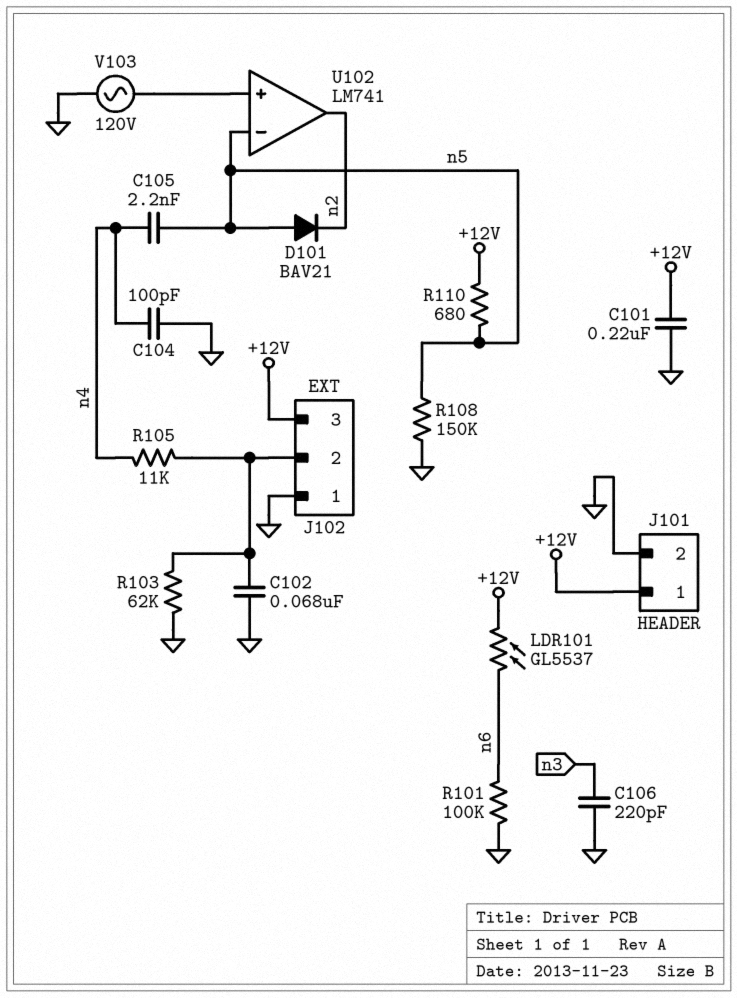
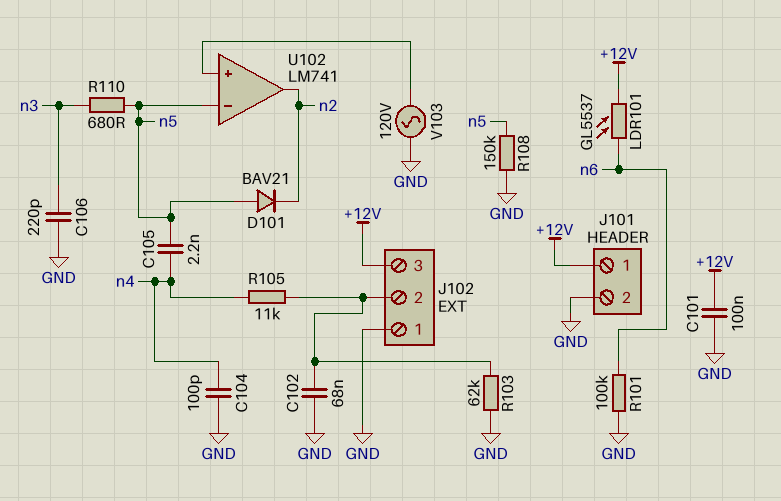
C101: 220nF (+12V, GND) -> 100nF (+12V, GND)
R110: 680 (+12V, n5) -> 680 (n3, n5)

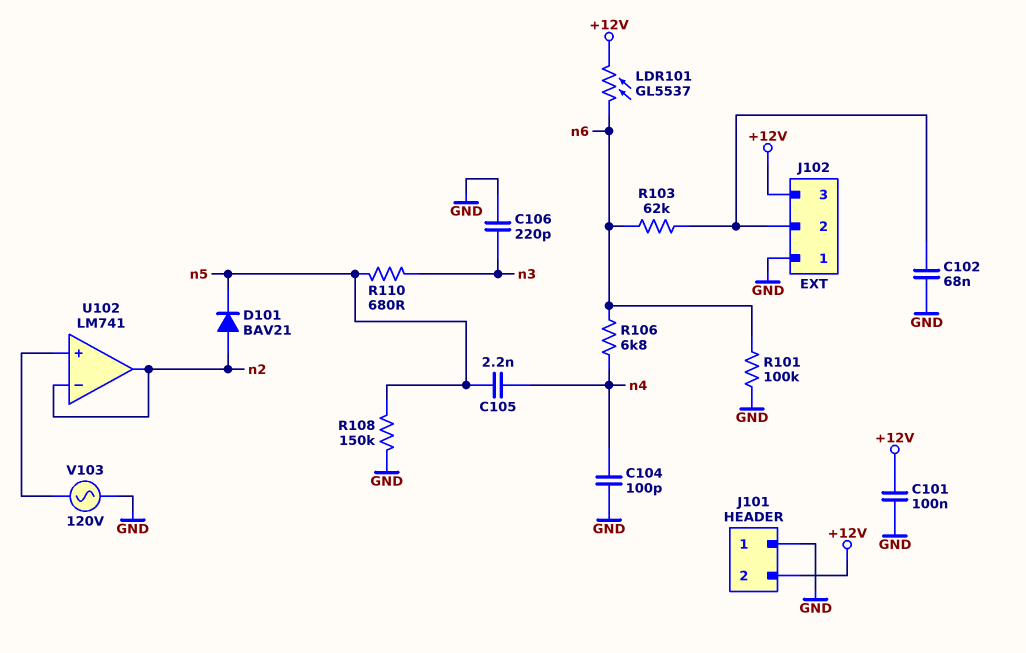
D101: diode BAV21 (A n5, K n2) -> diode BAV21 (A n2, K n5)
J101 pin 1: +12V -> GND
J101 pin 2: GND -> +12V
R103: 62k (GND, J102/2) -> 62k (J102/2, n6)
R105: 11k (J102/2, n4) -> none
R106: none -> 6.8k (n4, n6)
U102 pin in-: n5 -> n2

